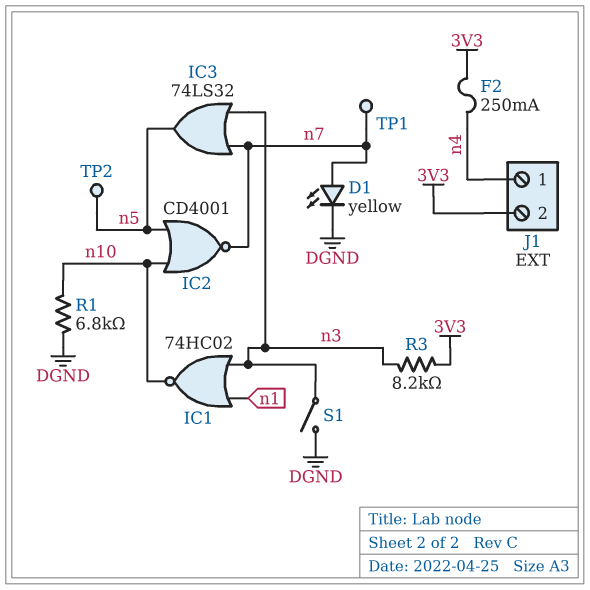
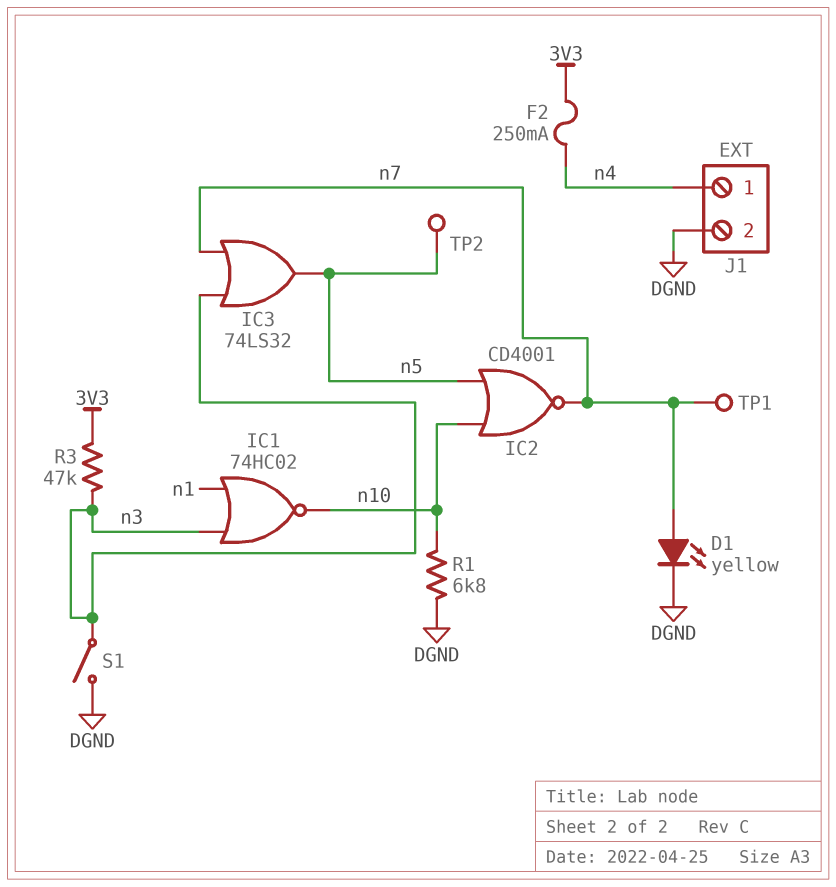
J1 pin 2: 3V3 -> DGND
R3: 8.2k (3V3, n3) -> 47k (3V3, n3)

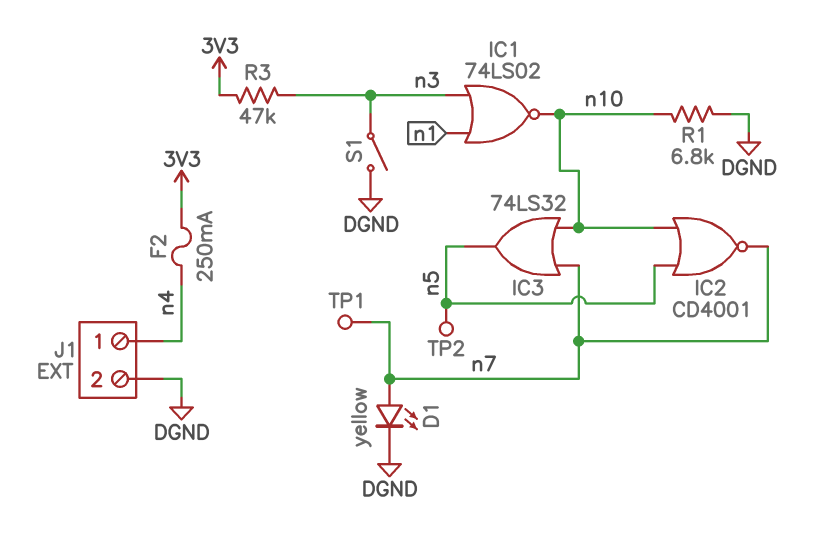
IC1: NOR 74HC02 (in n1, in n3, out n10) -> NOR 74LS02 (in n1, in n3, out n10)
IC3: OR 74LS32 (in n3, in n7, out n5) -> OR 74LS32 (in n7, in n10, out n5)

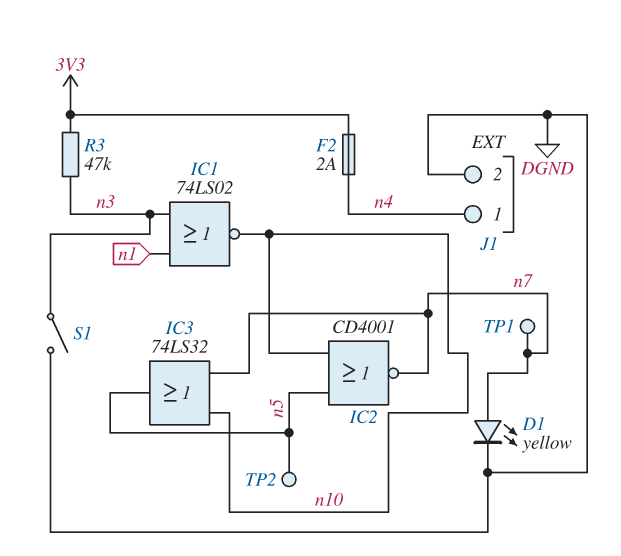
F2: 250mA (3V3, n4) -> 2A (3V3, n4)
R1: 6.8k (DGND, n10) -> none

